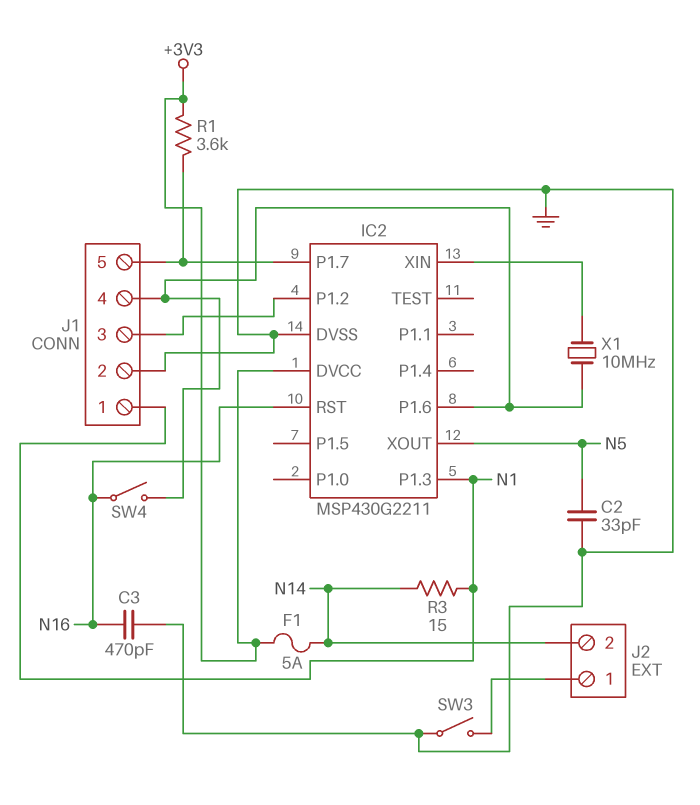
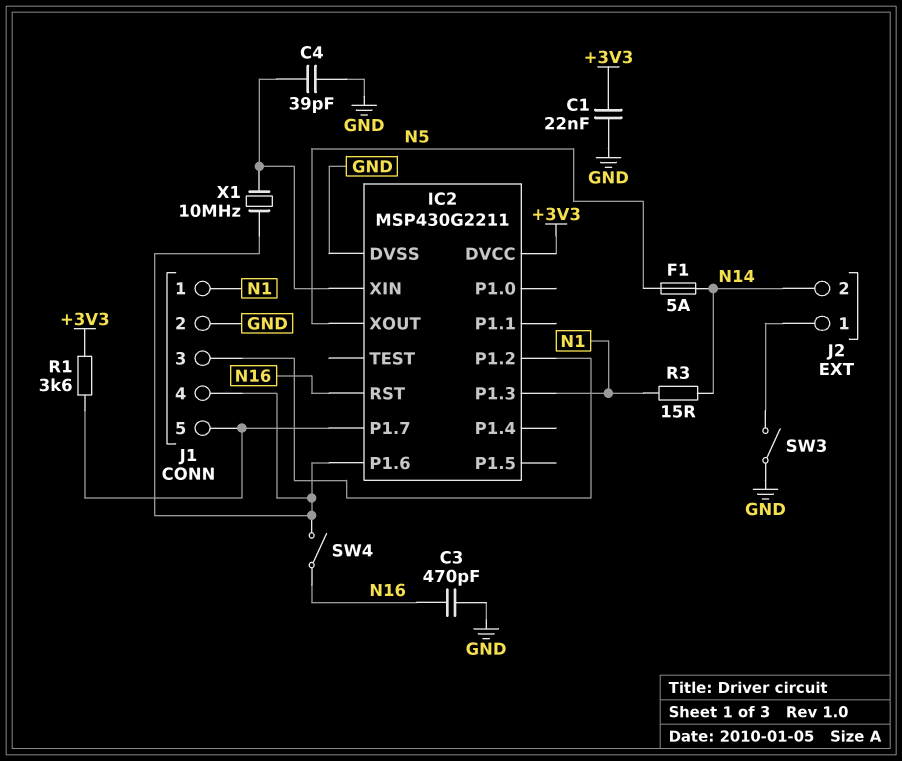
C1: none -> 22nF (+3V3, GND)
C2: 33pF (GND, N5) -> none
C4: none -> 39pF (GND, IC2/XIN)
F1: 5A (+3V3, N14) -> 5A (N5, N14)

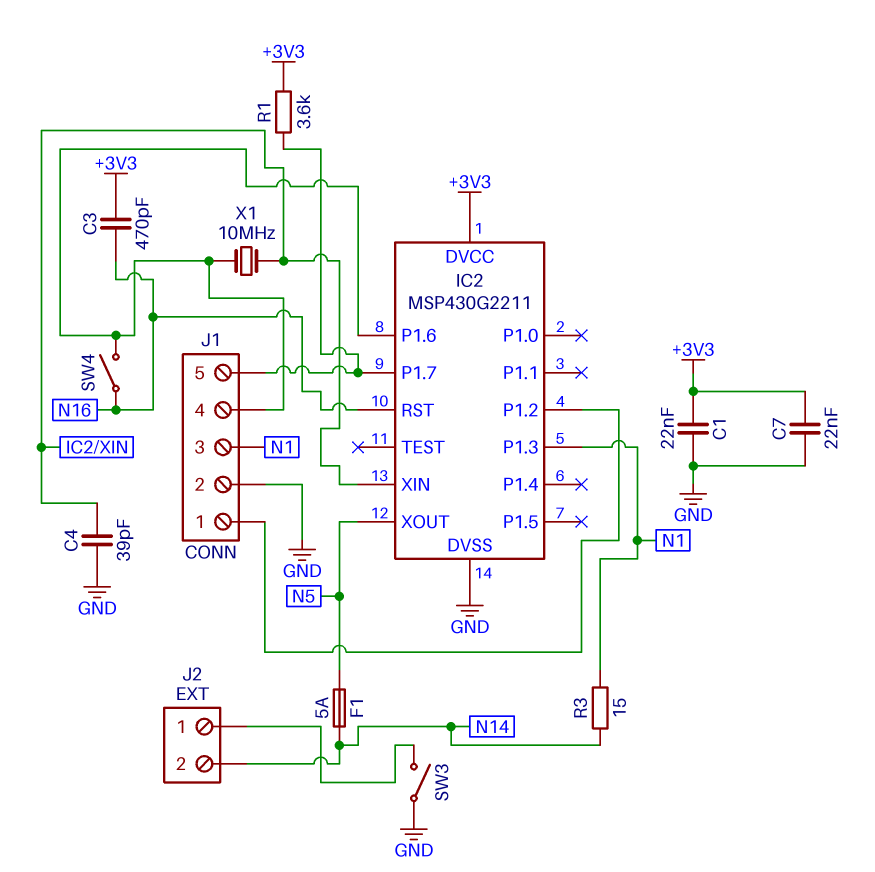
C3: 470pF (GND, N16) -> 470pF (+3V3, N16)
C7: none -> 22nF (+3V3, GND)
J1 pin 1: N1 -> IC2/P1.2
J1 pin 3: IC2/P1.2 -> N1

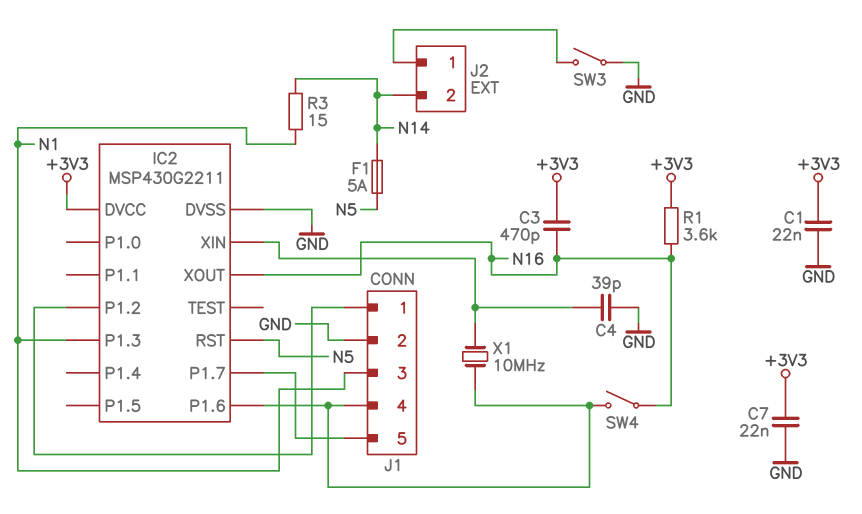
IC2 pin RST: N16 -> N5
IC2 pin XOUT: N5 -> N16
R1: 3.6k (+3V3, IC2/P1.7) -> 3.6k (+3V3, N16)

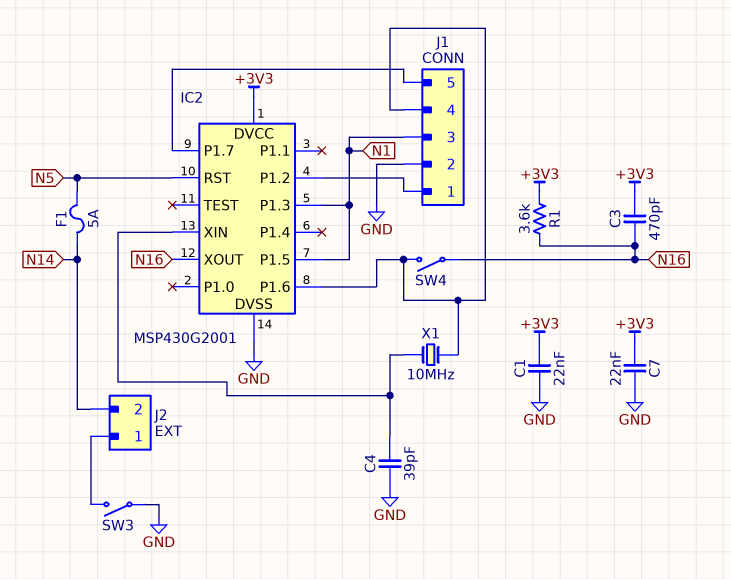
IC2: MSP430G2211 -> MSP430G2001
IC2 pin P1.5: none -> N1
R3: 15 (N1, N14) -> none

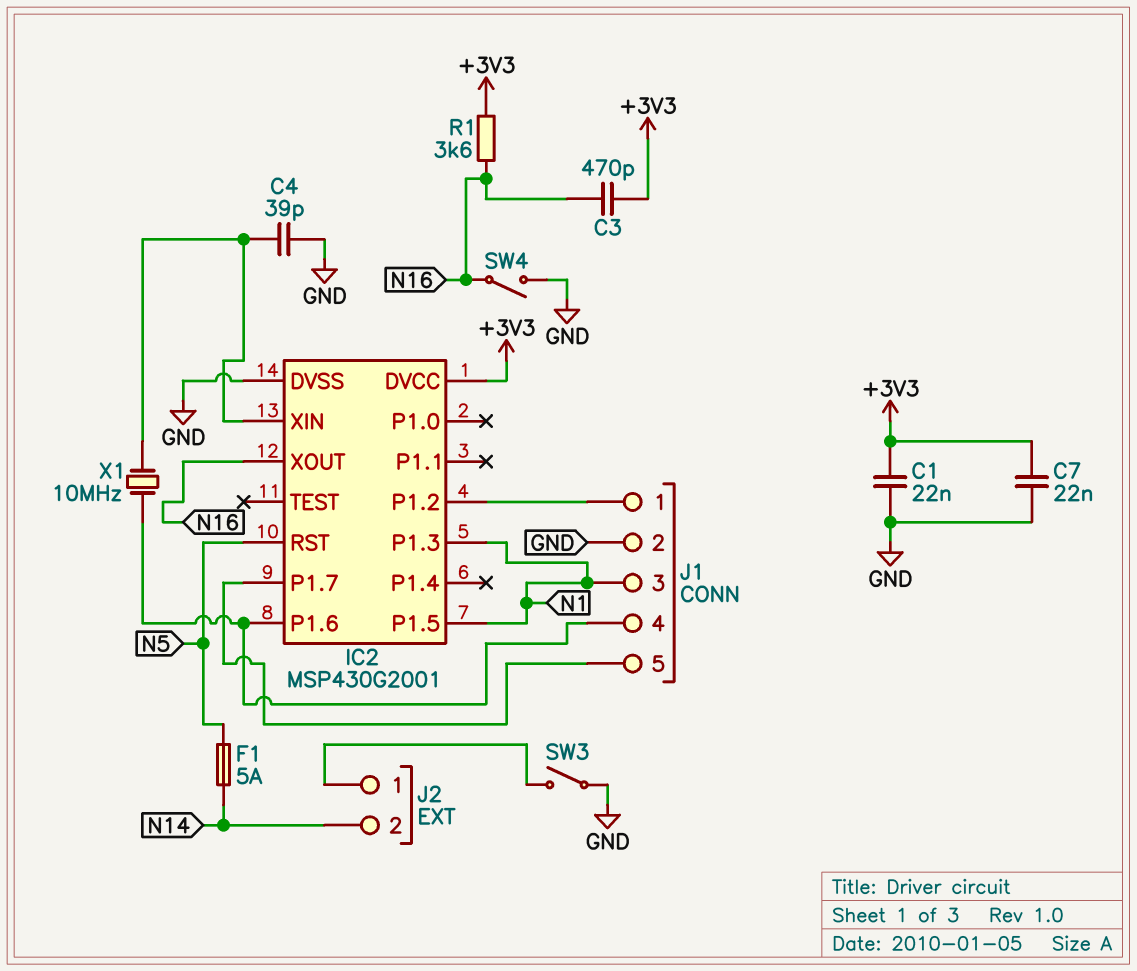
SW4: switch (IC2/P1.6, N16) -> switch (GND, N16)

